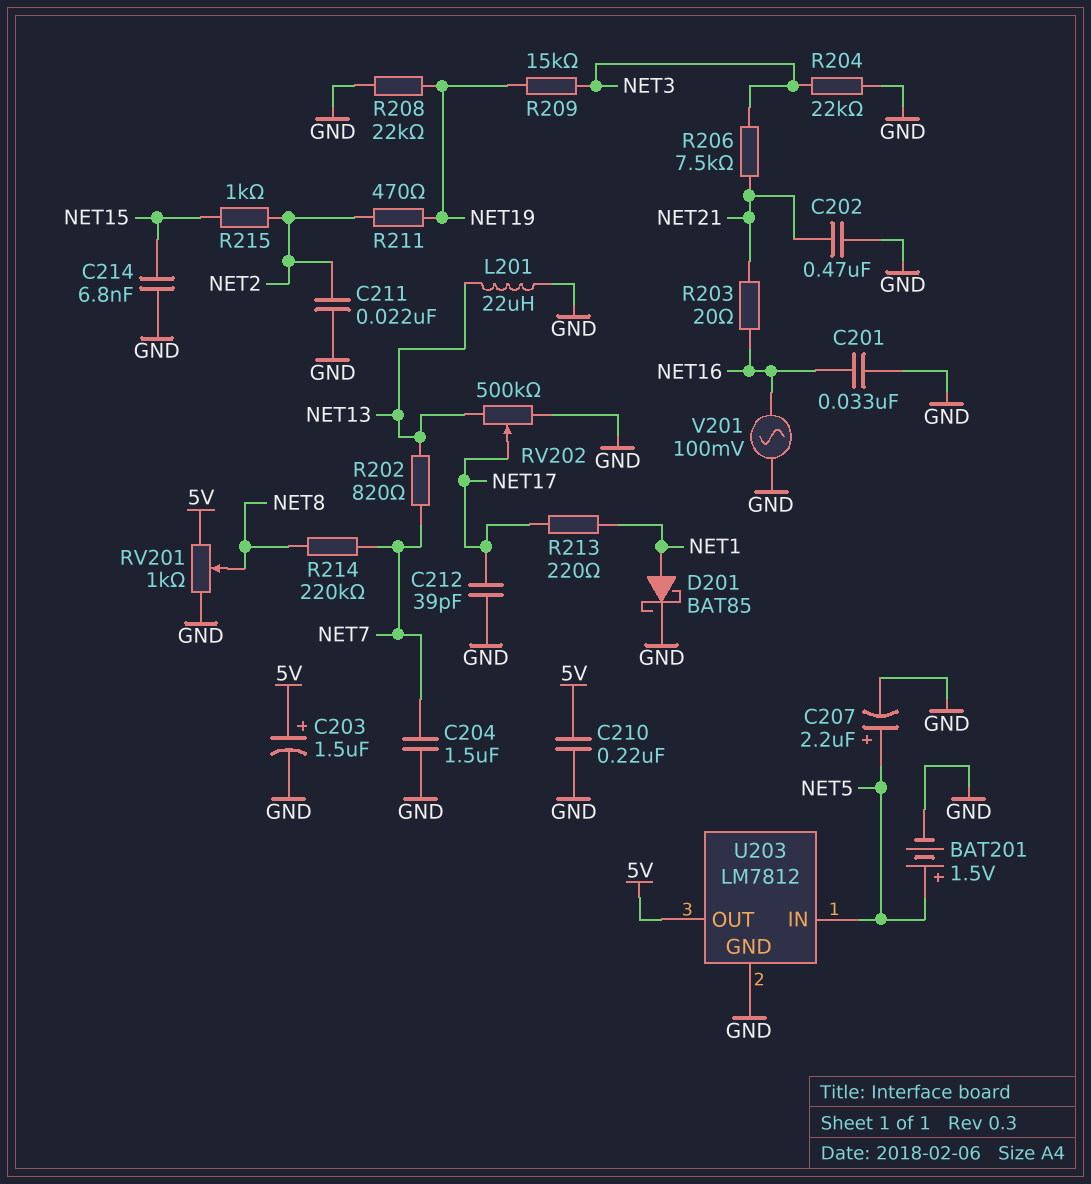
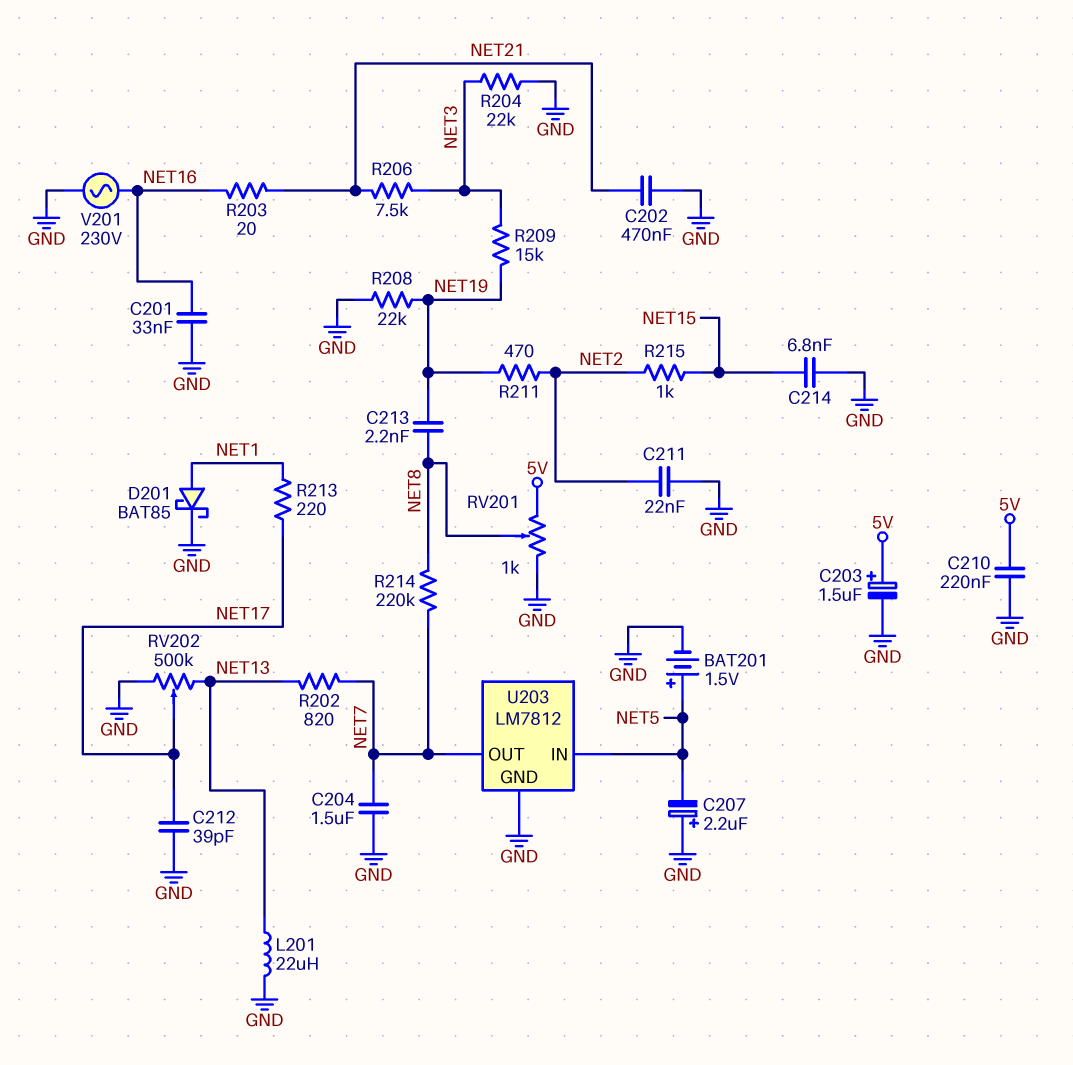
C207: 2.2uF (plus NET5, minus GND) -> 2.2uF (plus GND, minus NET5)
C213: none -> 2.2nF (NET8, NET19)
U203 pin OUT: 5V -> NET7
V201: AC 100mV (GND, NET16) -> AC 230V (GND, NET16)

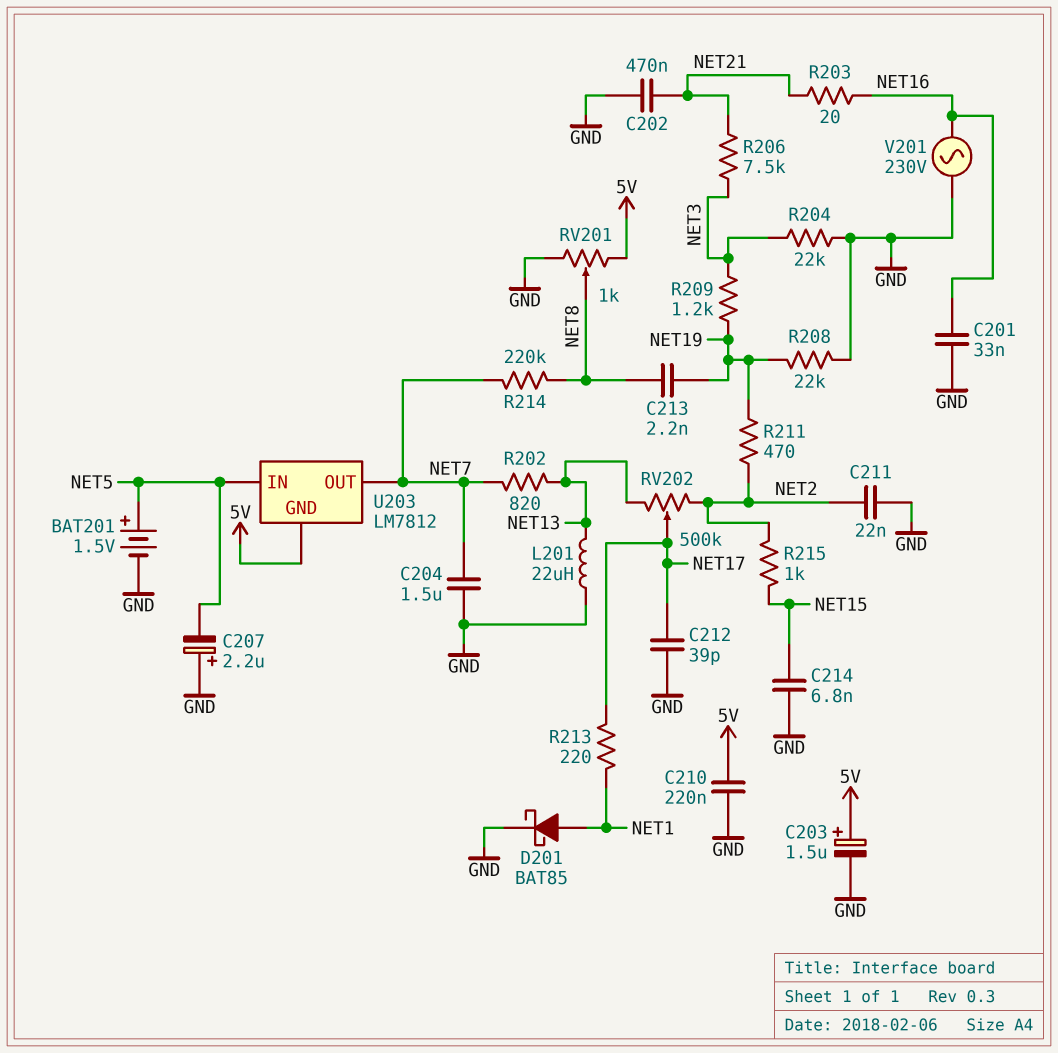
R209: 15k (NET3, NET19) -> 1.2k (NET3, NET19)
RV202: 500k (GND, NET13, wiper NET17) -> 500k (NET2, NET13, wiper NET17)
U203 pin GND: GND -> 5V

